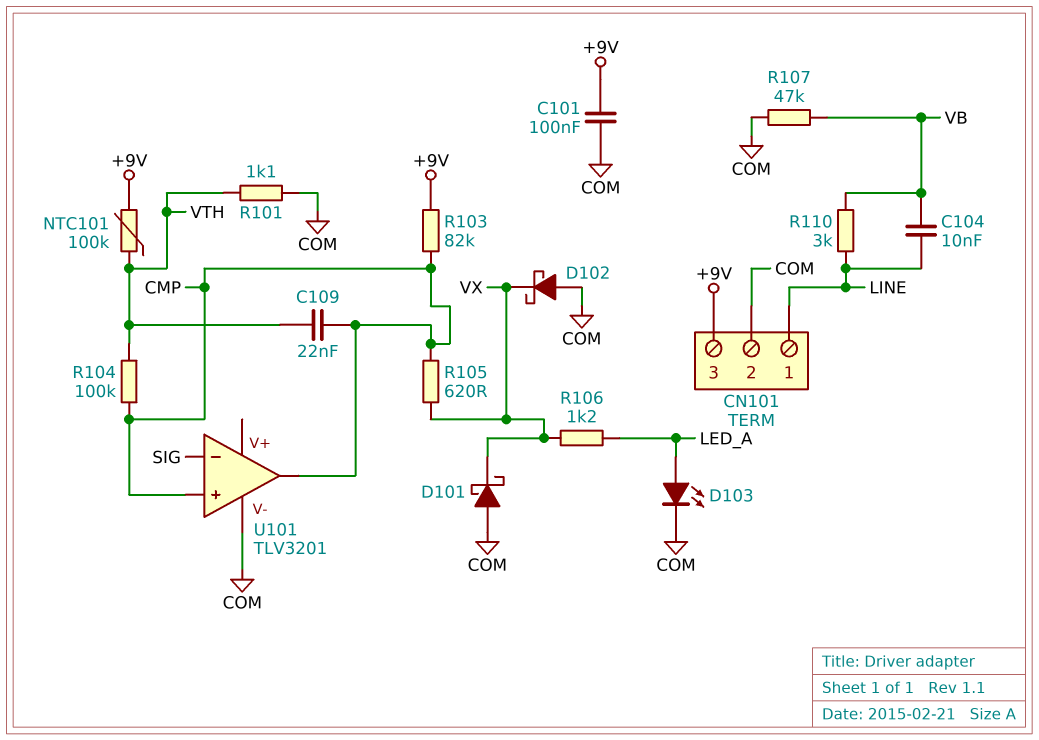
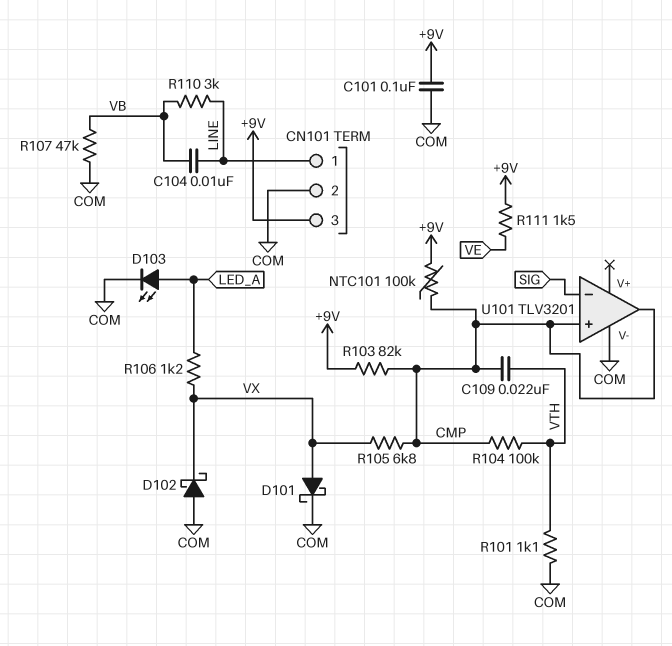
D101: schottky (A COM, K VX) -> schottky (A VX, K COM)
NTC101: 100k (+9V, VTH) -> 100k (+9V, CMP)
R105: 620 (CMP, VX) -> 6.8k (CMP, VX)
R111: none -> 1.5k (+9V, VE)

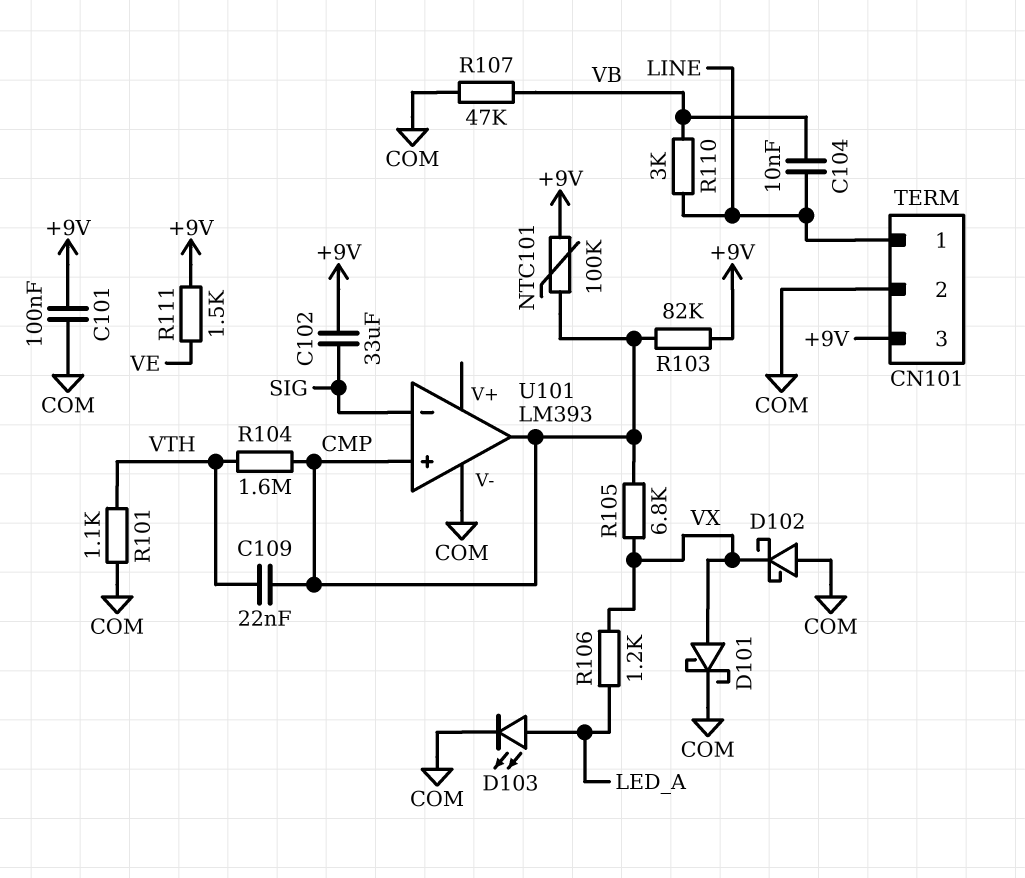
C102: none -> 33uF (+9V, SIG)
R104: 100k (CMP, VTH) -> 1.6M (CMP, VTH)
U101: TLV3201 -> LM393

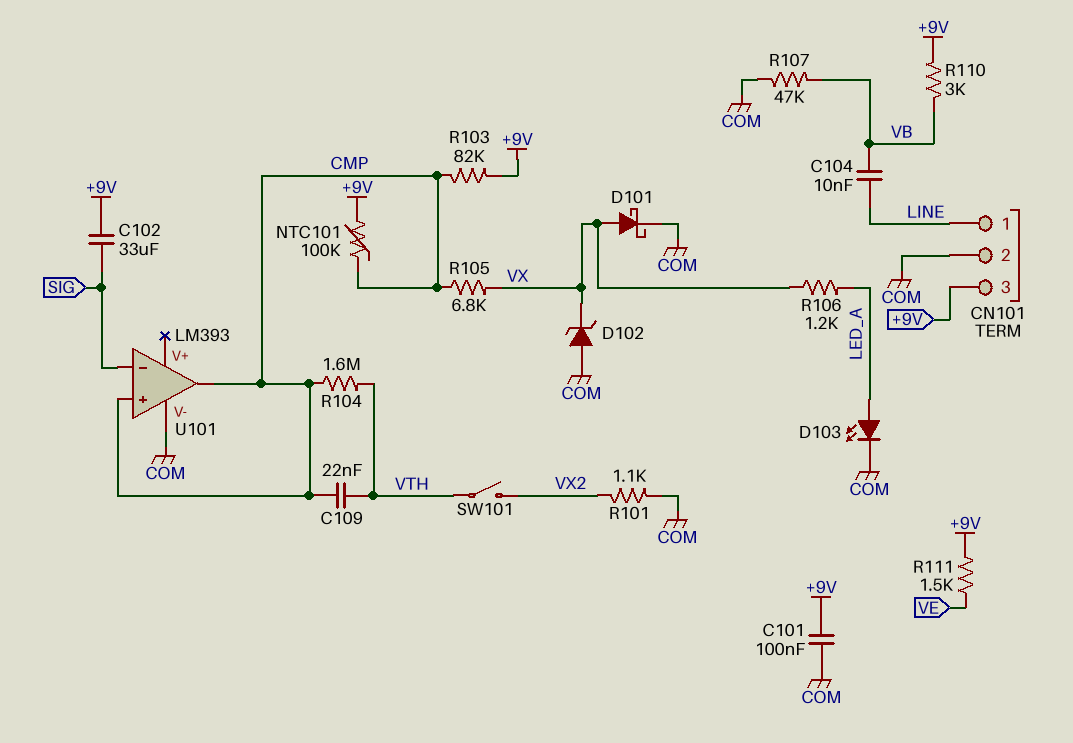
D102: schottky (A COM, K VX) -> zener (A COM, K VX)
R101: 1.1k (COM, VTH) -> 1.1k (COM, VX2)
R110: 3k (LINE, VB) -> 3k (+9V, VB)
SW101: none -> switch (VTH, VX2)

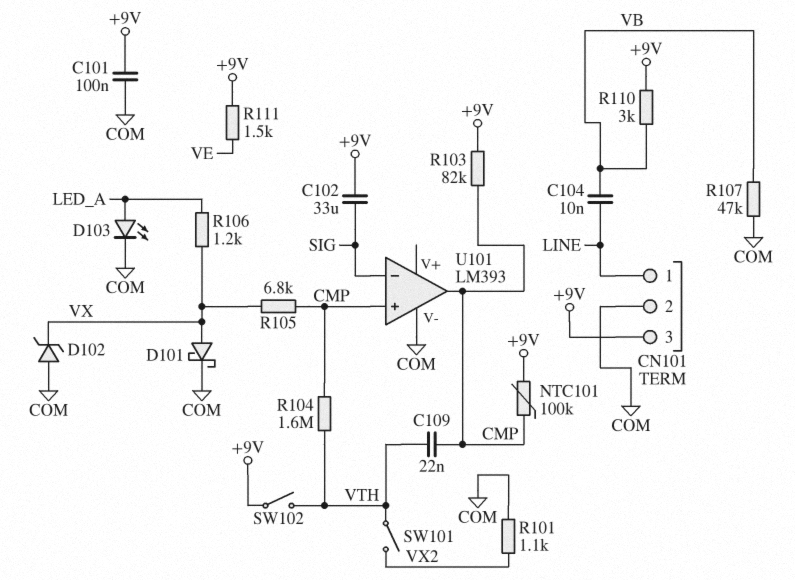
SW102: none -> switch (+9V, VTH)

